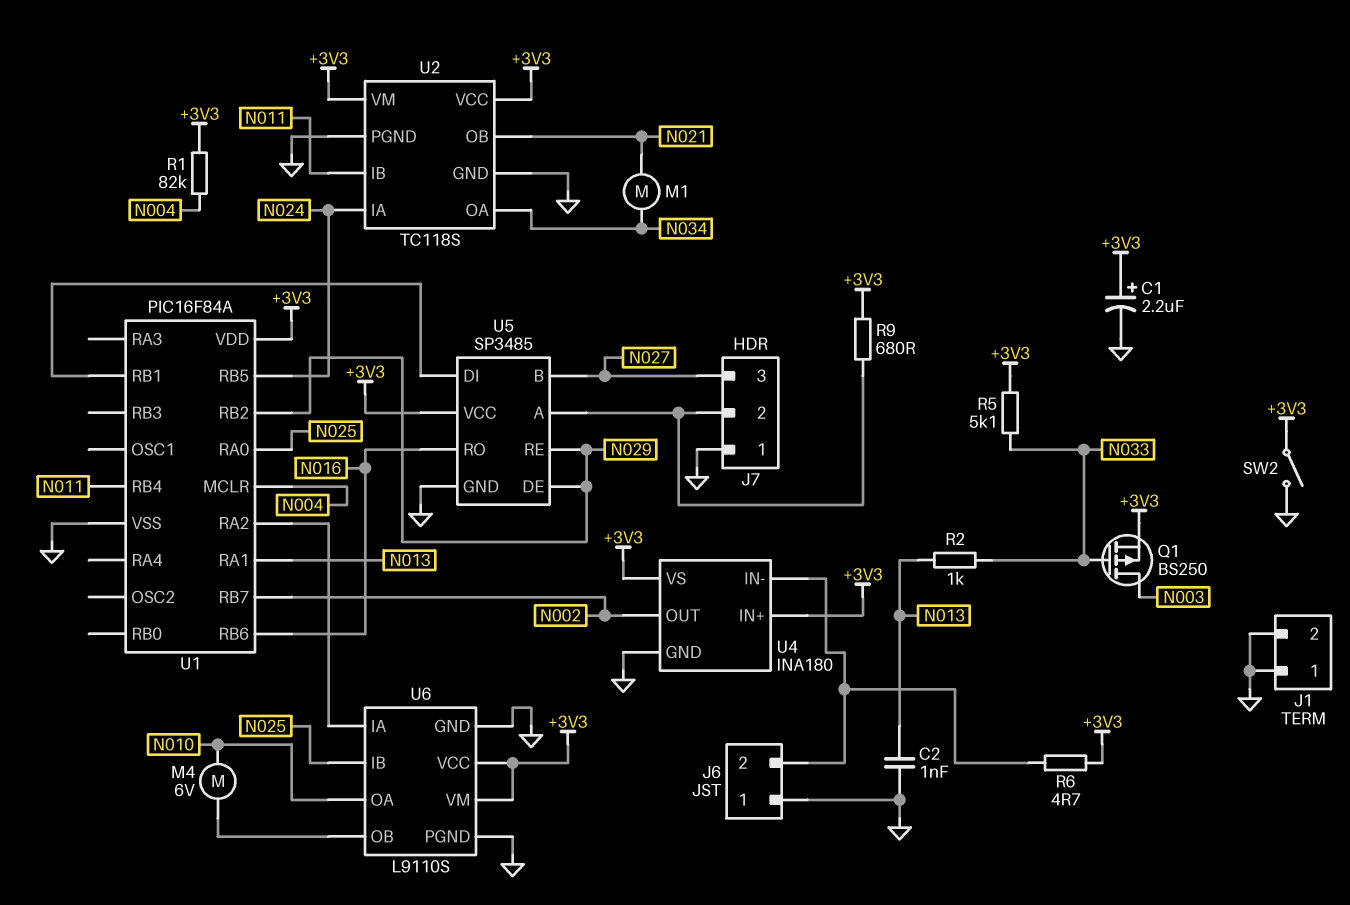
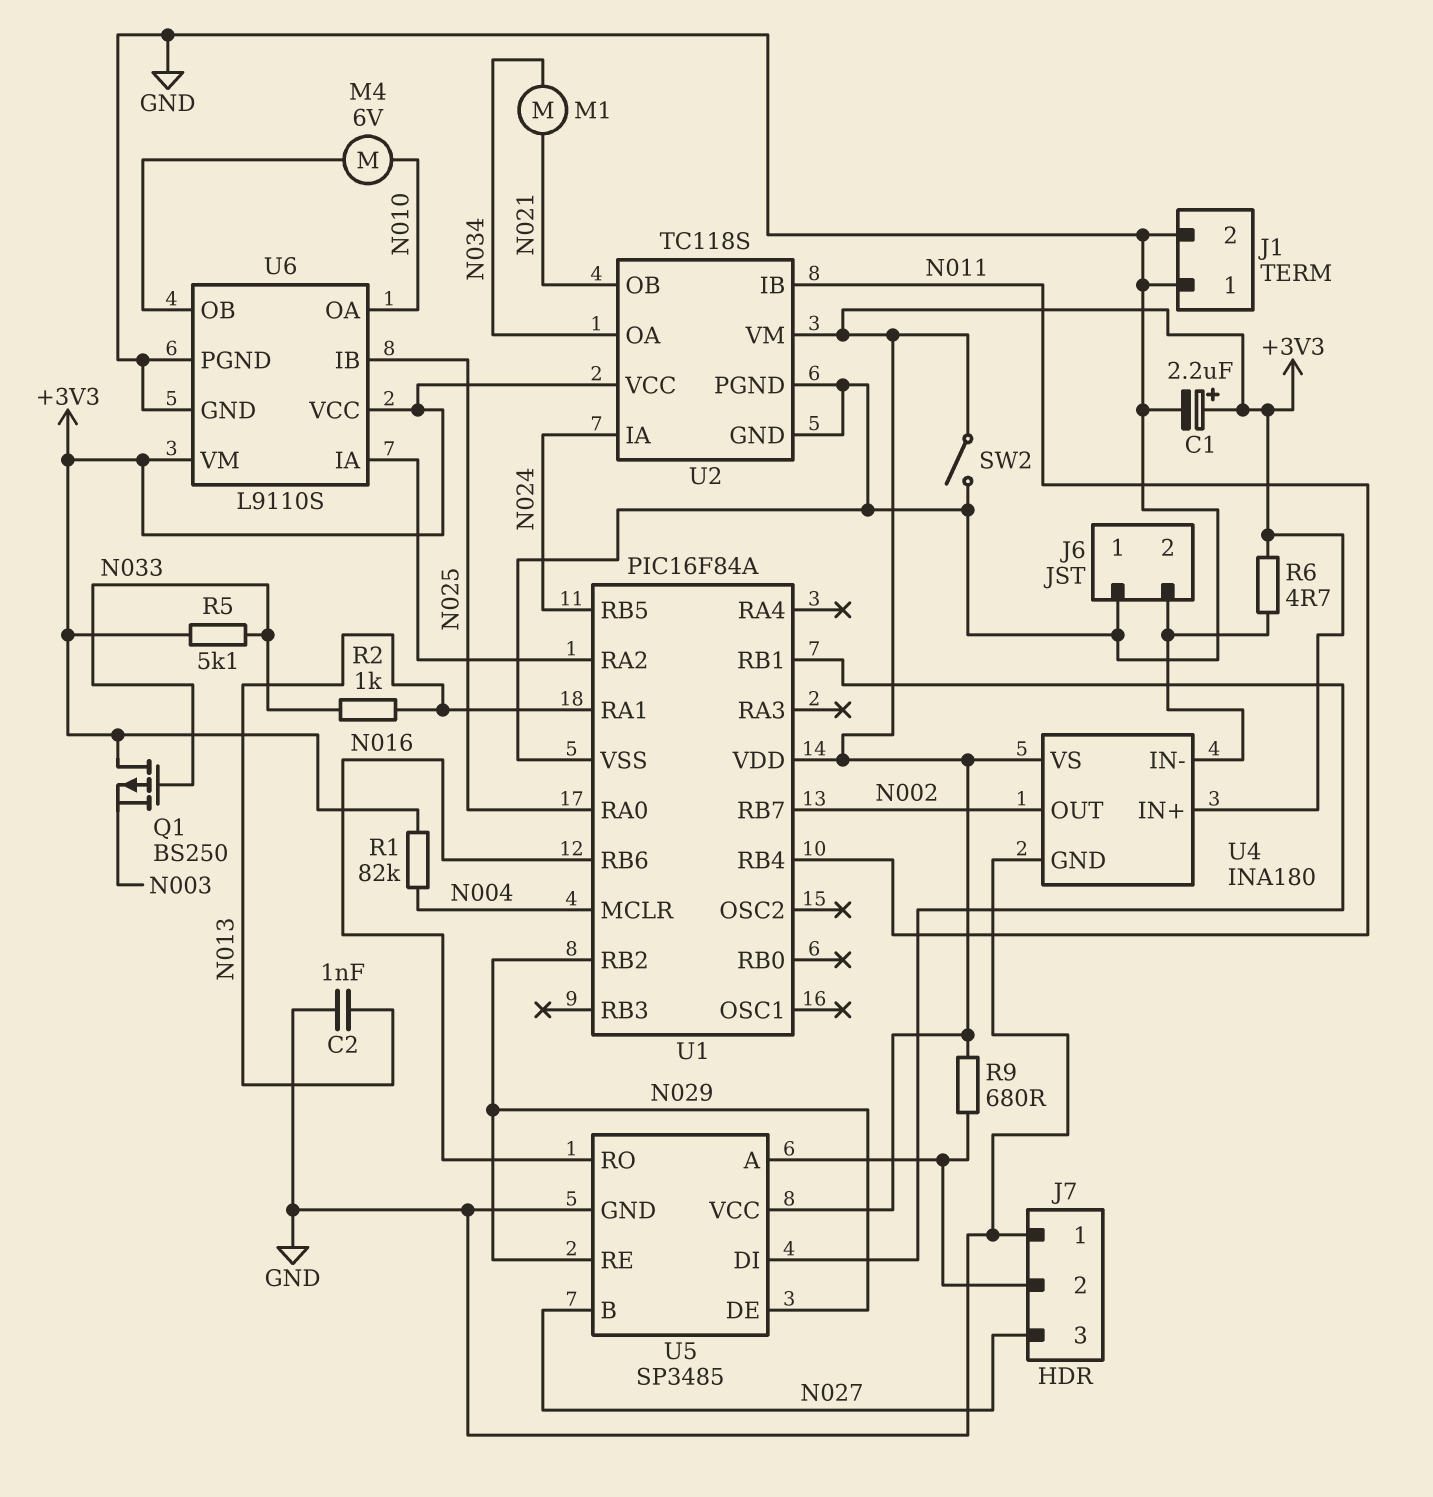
Q1: PMOS BS250 (G N033, D N003, S +3V3) -> PMOS BS250 (G N033, D +3V3, S N003)

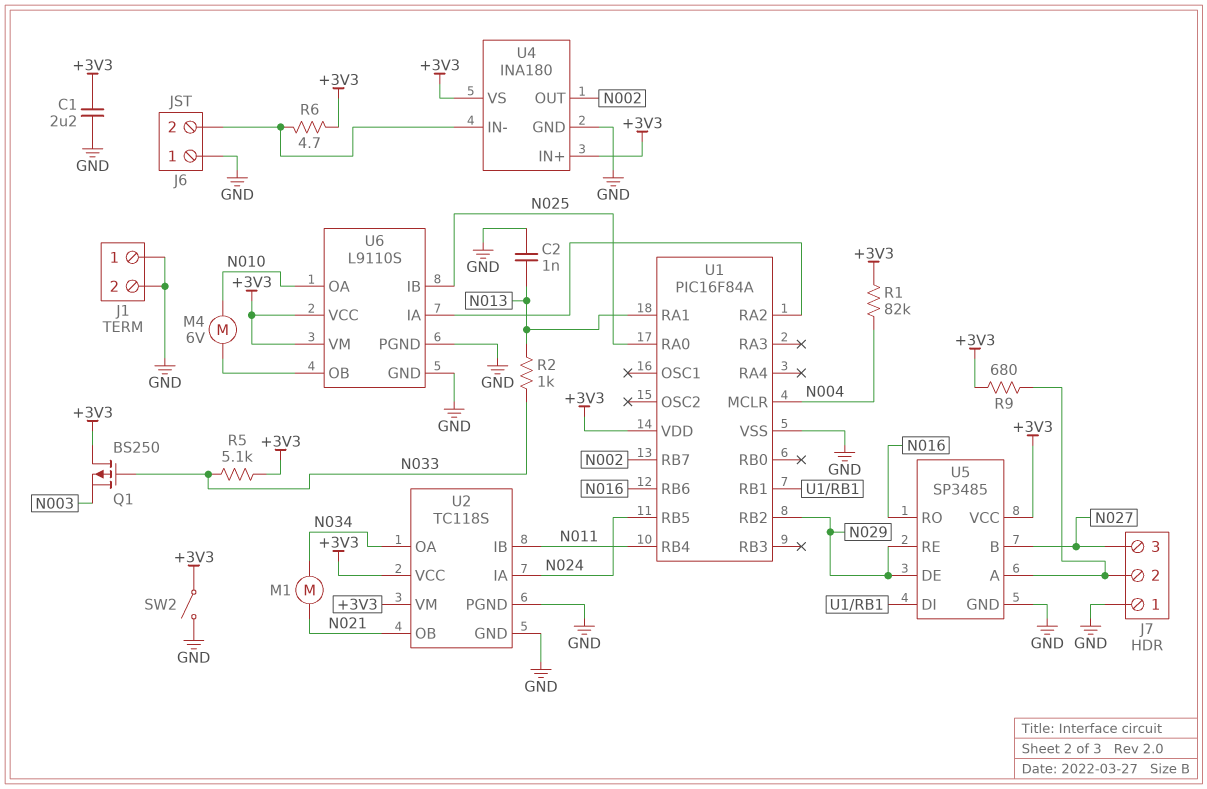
C1: 2.2uF (plus +3V3, minus GND) -> 2.2uF (+3V3, GND)

